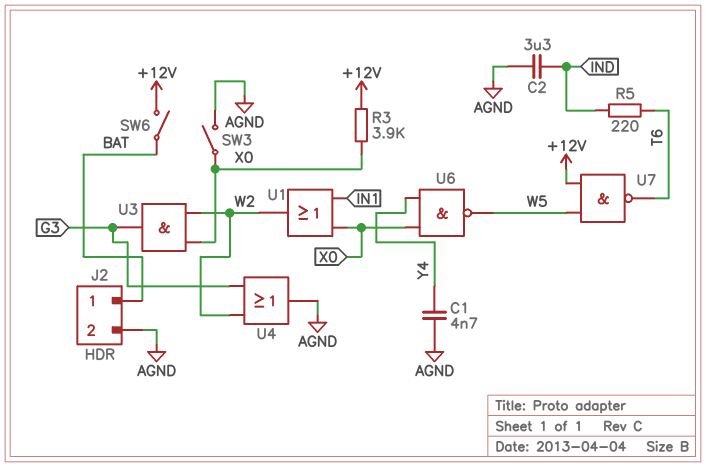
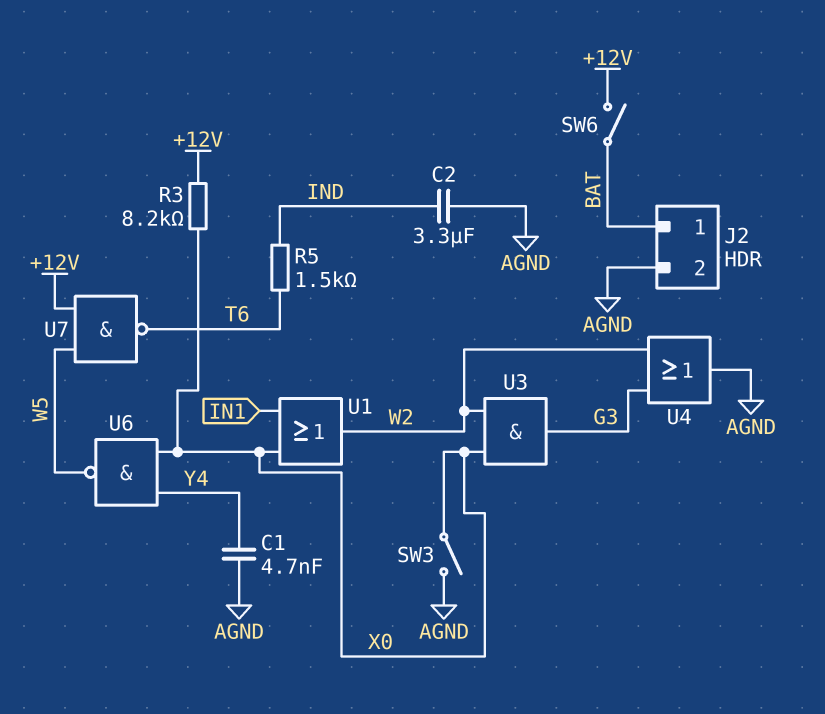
R3: 3.9k (+12V, X0) -> 8.2k (+12V, X0)
R5: 220 (IND, T6) -> 1.5k (IND, T6)

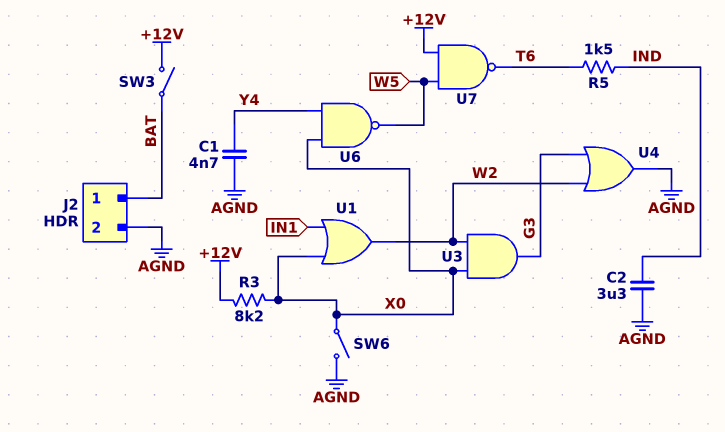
SW3: switch (AGND, X0) -> switch (+12V, BAT)
SW6: switch (+12V, BAT) -> switch (AGND, X0)

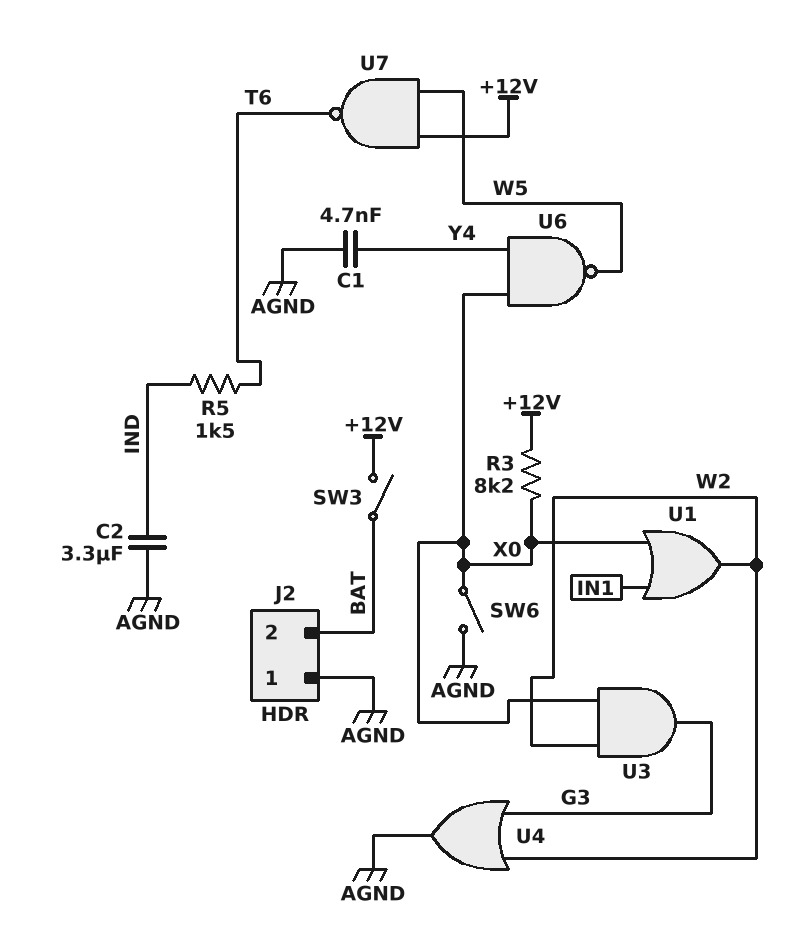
J2 pin 1: BAT -> AGND
J2 pin 2: AGND -> BAT

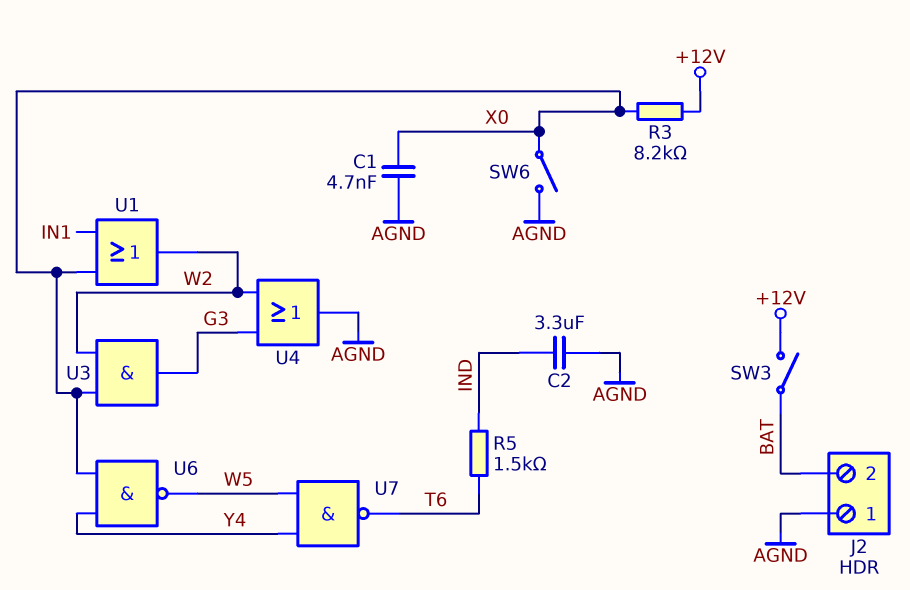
C1: 4.7nF (AGND, Y4) -> 4.7nF (AGND, X0)
U7: NAND (in +12V, in W5, out T6) -> NAND (in W5, in Y4, out T6)

